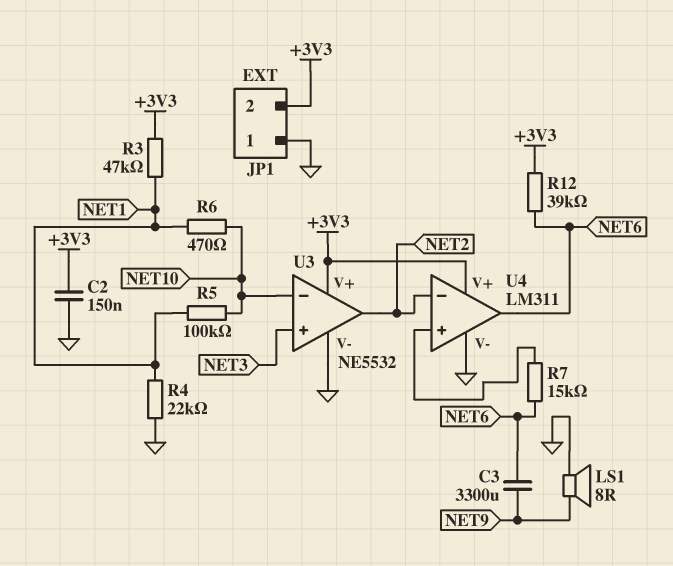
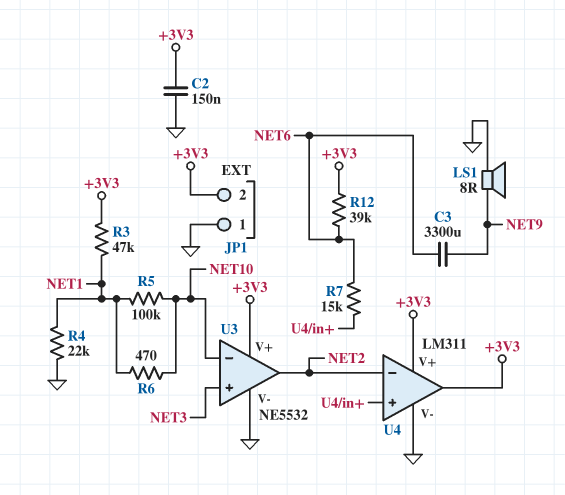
U4 pin out: NET6 -> +3V3

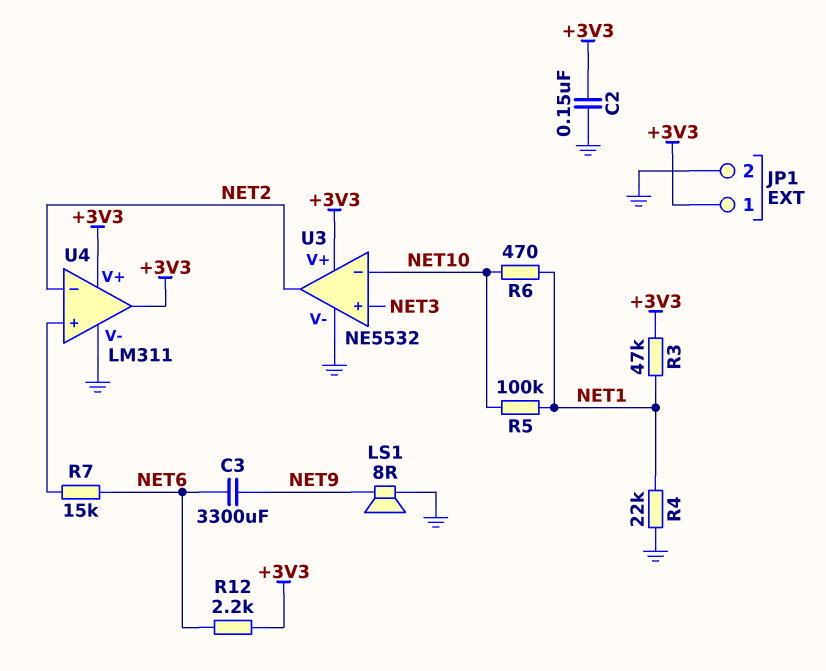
JP1 pin 1: GND -> +3V3
JP1 pin 2: +3V3 -> GND
R12: 39k (+3V3, NET6) -> 2.2k (+3V3, NET6)

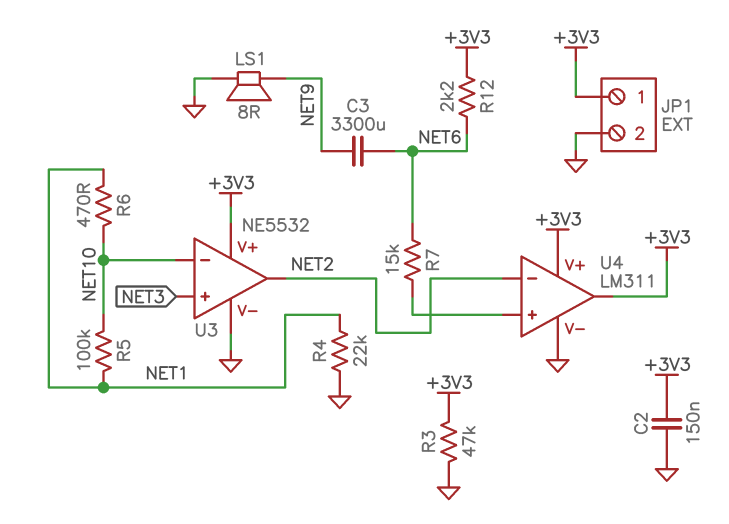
R3: 47k (+3V3, NET1) -> 47k (+3V3, GND)

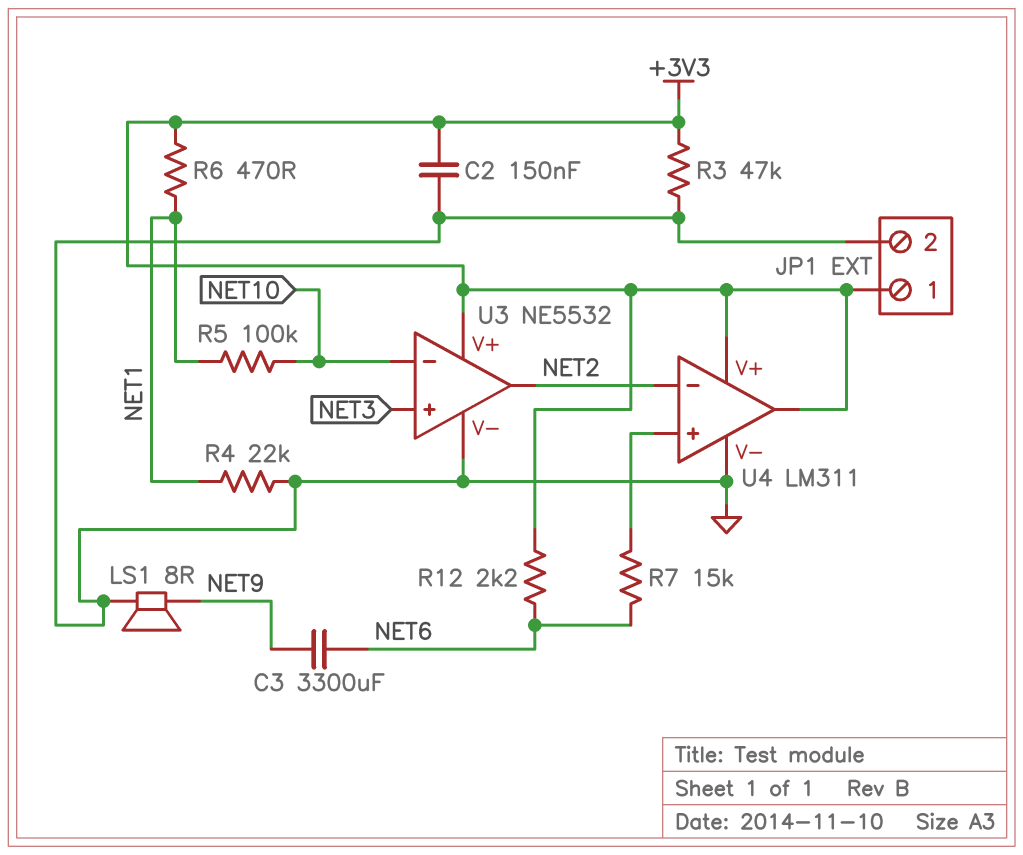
R6: 470 (NET1, NET10) -> 470 (+3V3, NET1)

